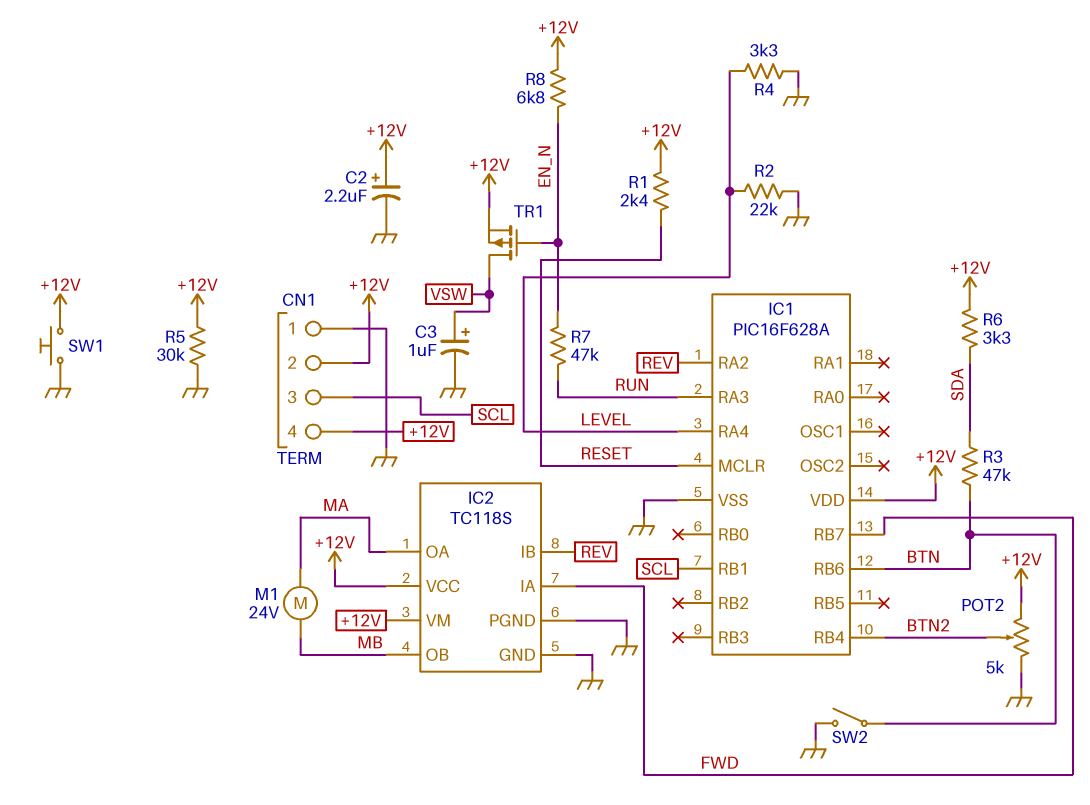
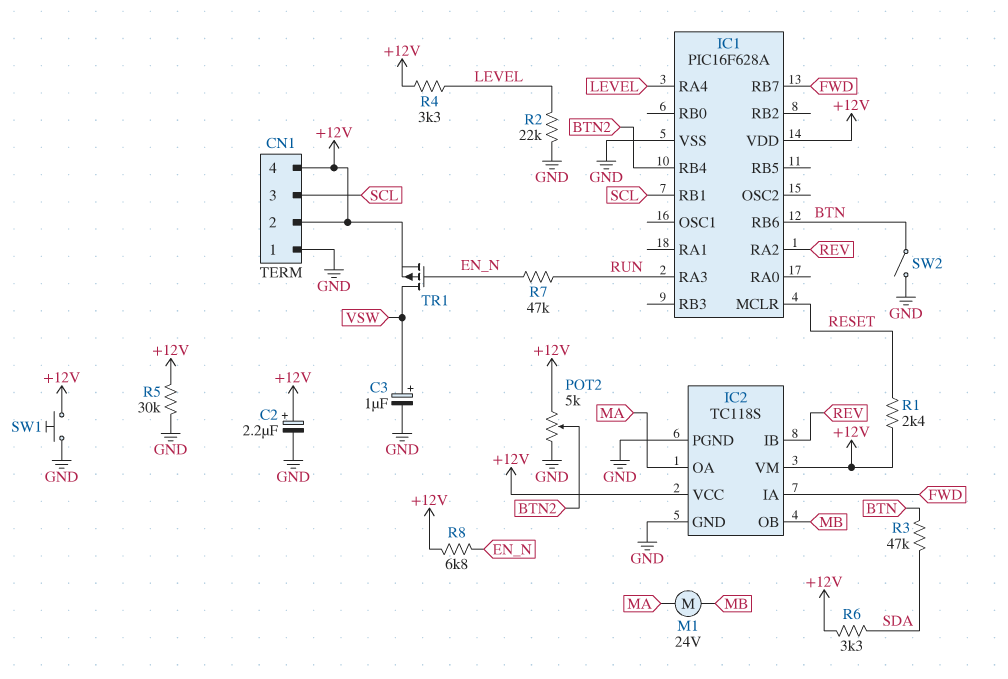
R4: 3.3k (GND, LEVEL) -> 3.3k (+12V, LEVEL)

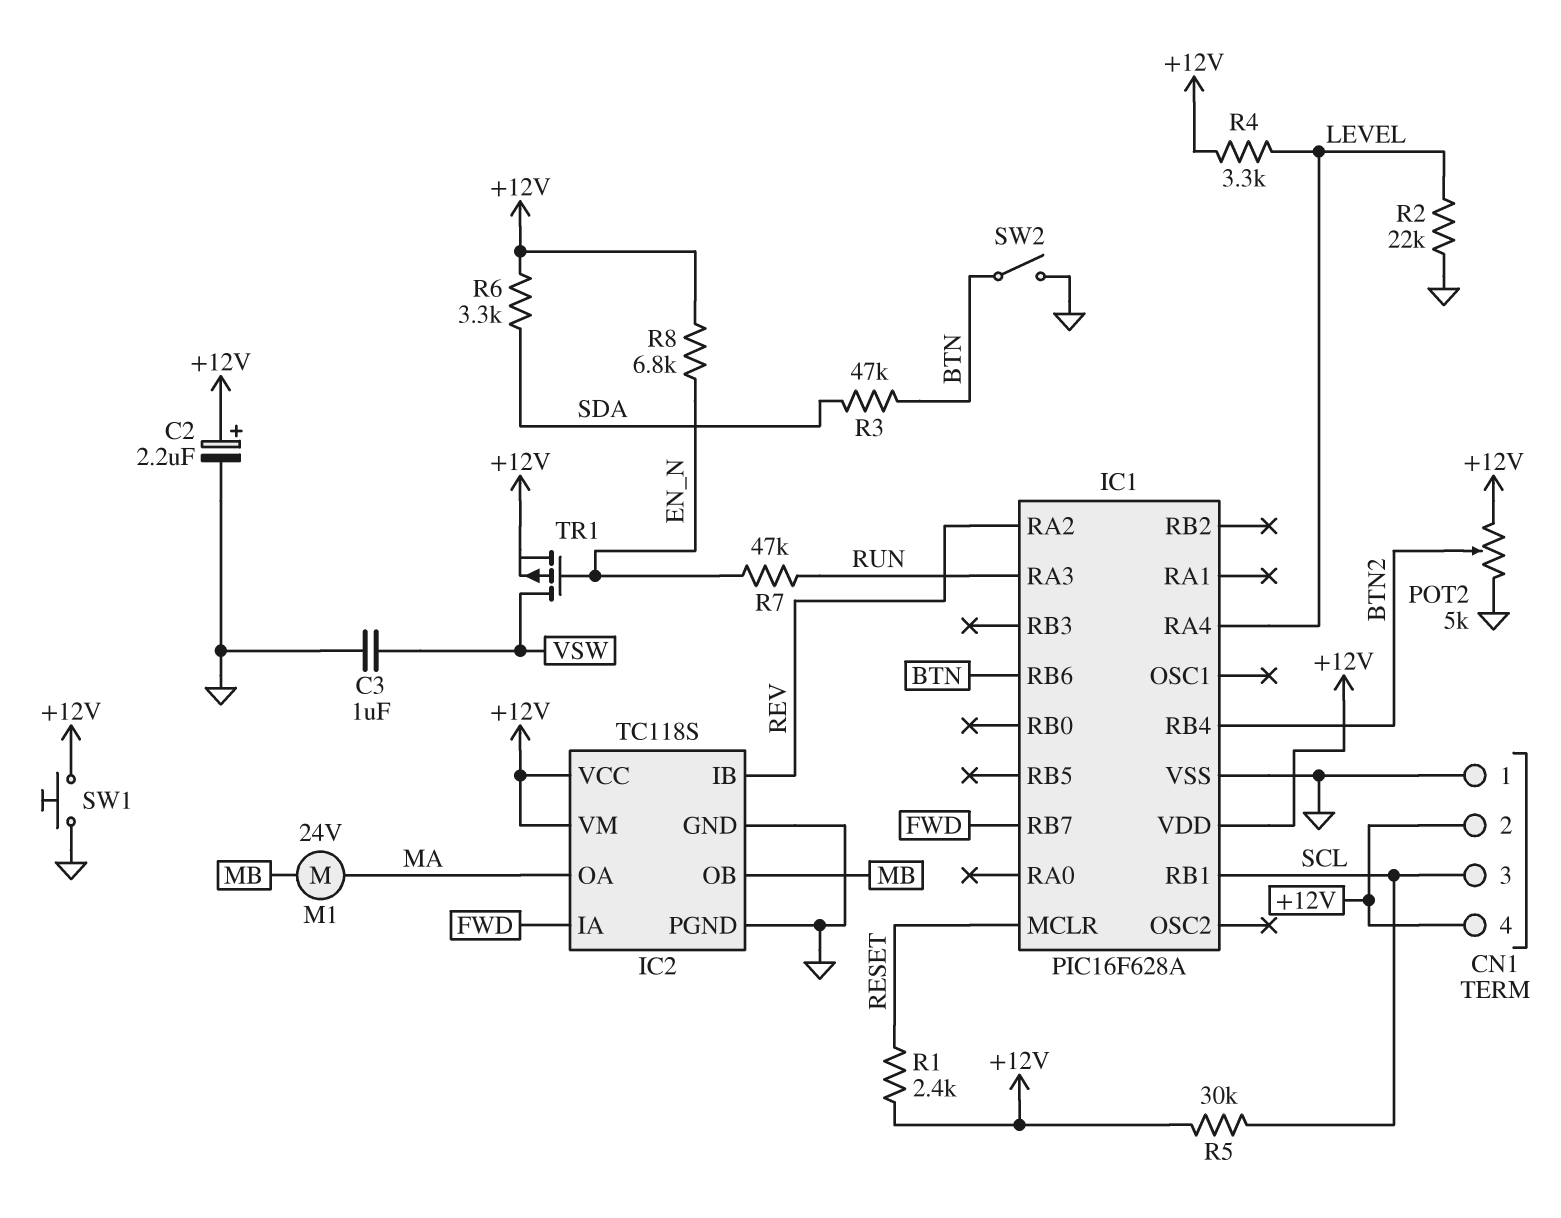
C3: 1uF (plus VSW, minus GND) -> 1uF (GND, VSW)
R5: 30k (+12V, GND) -> 30k (+12V, SCL)

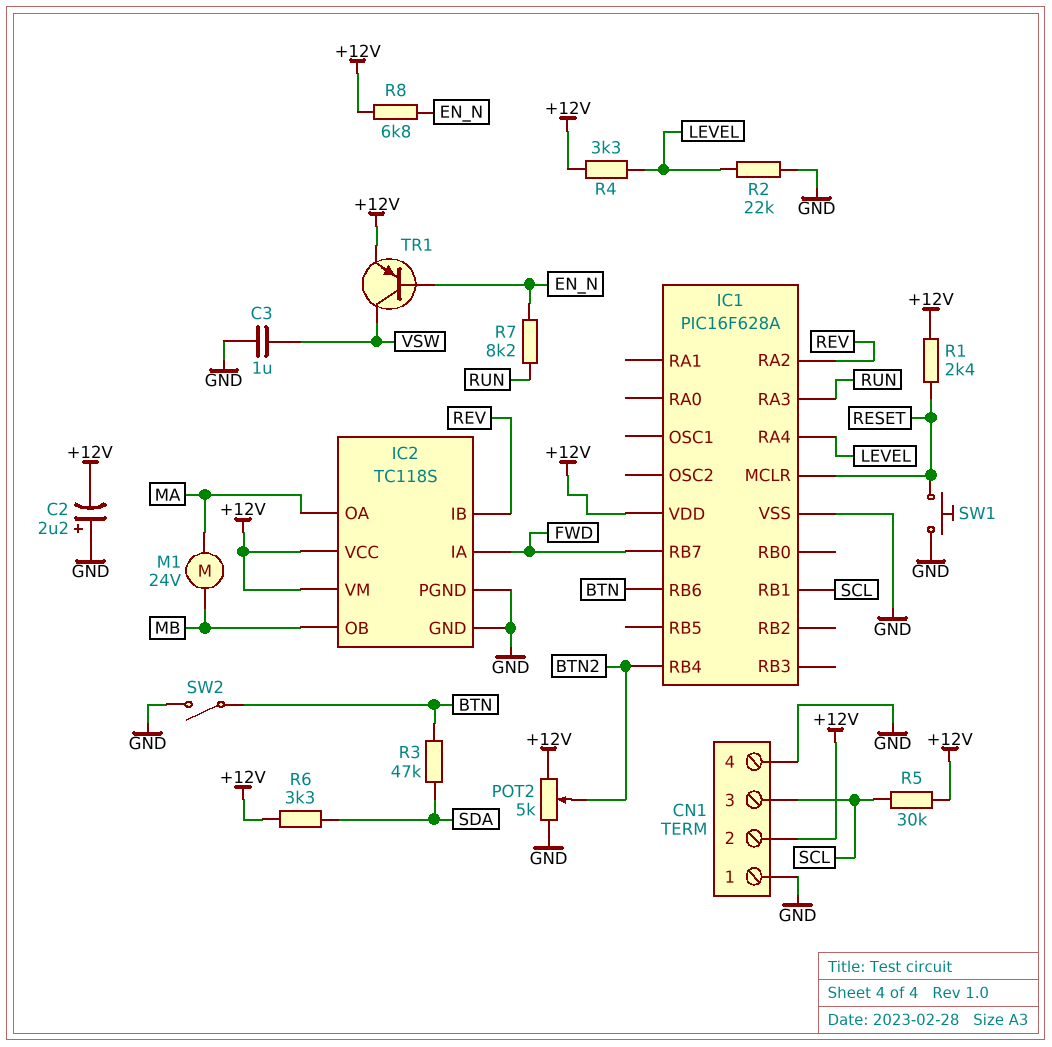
C2: 2.2uF (plus +12V, minus GND) -> 2.2uF (plus GND, minus +12V)
CN1 pin 4: +12V -> GND
R7: 47k (EN_N, RUN) -> 8.2k (EN_N, RUN)
SW1: button (+12V, GND) -> button (GND, RESET)
TR1: PMOS (G EN_N, D VSW, S +12V) -> PNP (B EN_N, C VSW, E +12V)

